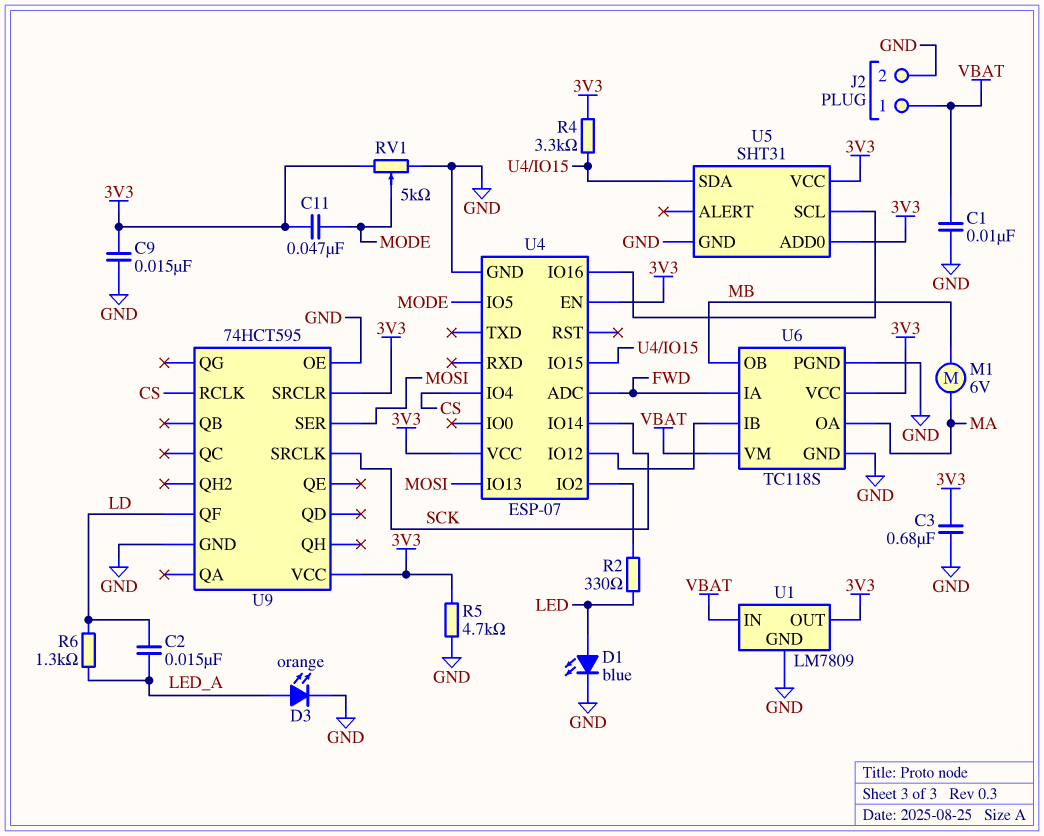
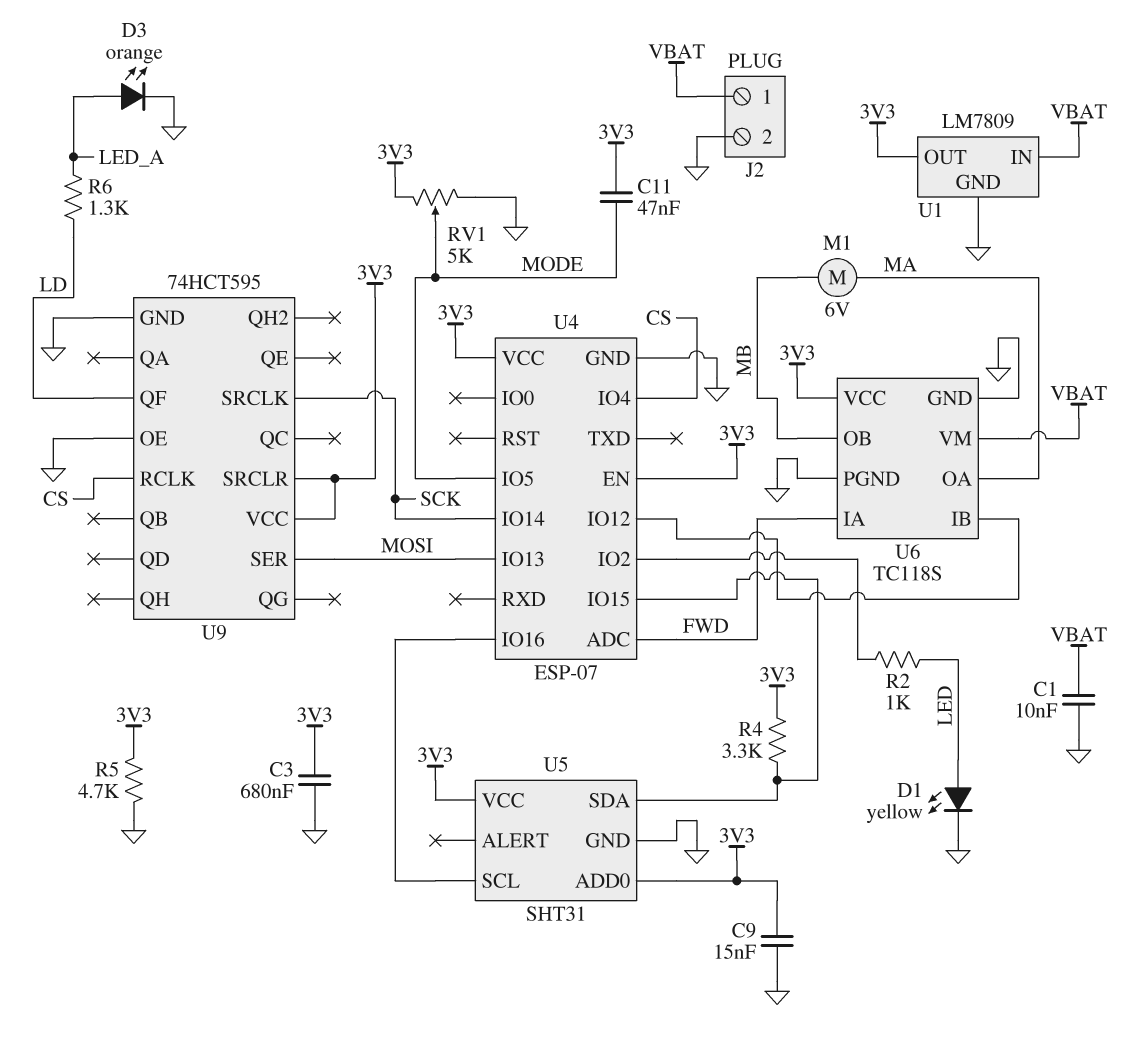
C2: 15nF (LD, LED_A) -> none
D1: LED blue (A LED, K GND) -> LED yellow (A LED, K GND)
R2: 330 (LED, U4/IO2) -> 1k (LED, U4/IO2)

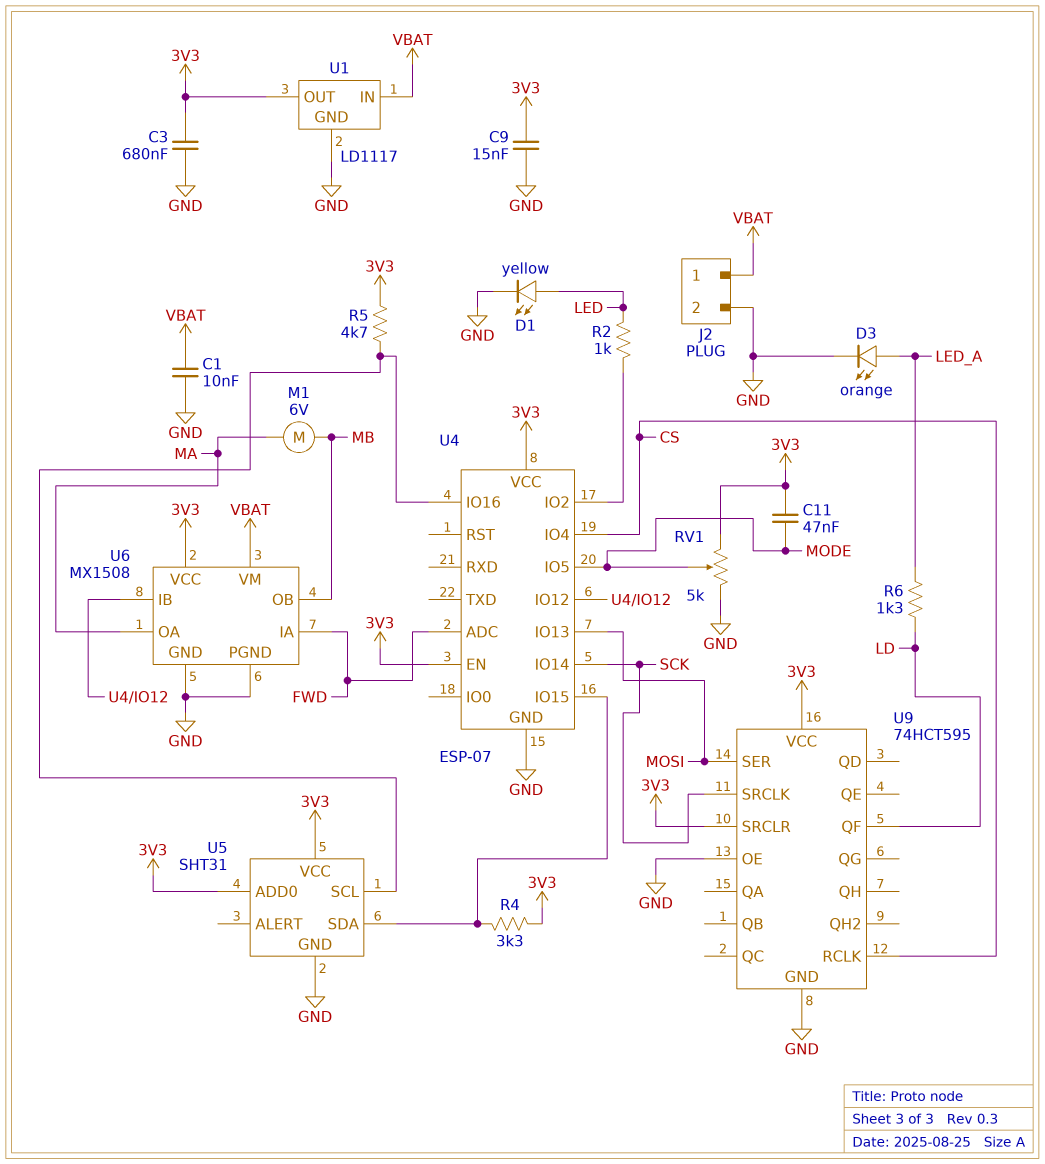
R5: 4.7k (3V3, GND) -> 4.7k (3V3, U4/IO16)
U1: LM7809 -> LD1117
U6: TC118S -> MX1508

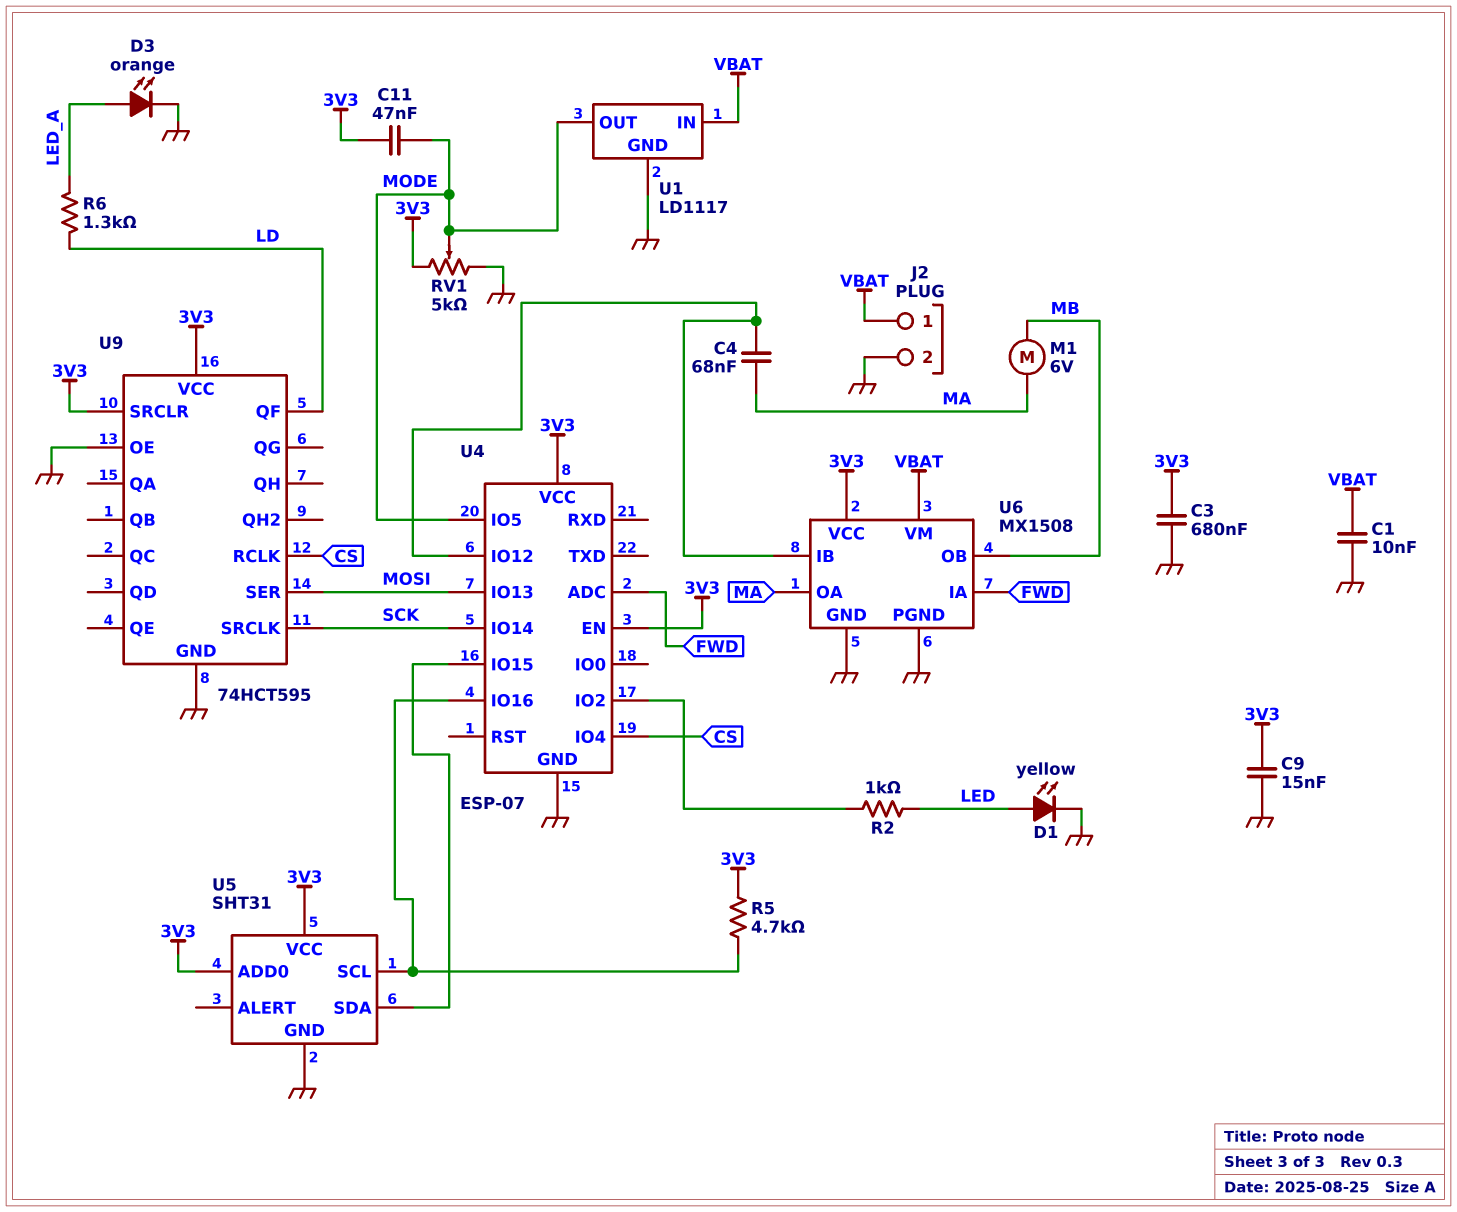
C4: none -> 68nF (MA, U4/IO12)
R4: 3.3k (3V3, U4/IO15) -> none
U1 pin OUT: 3V3 -> MODE

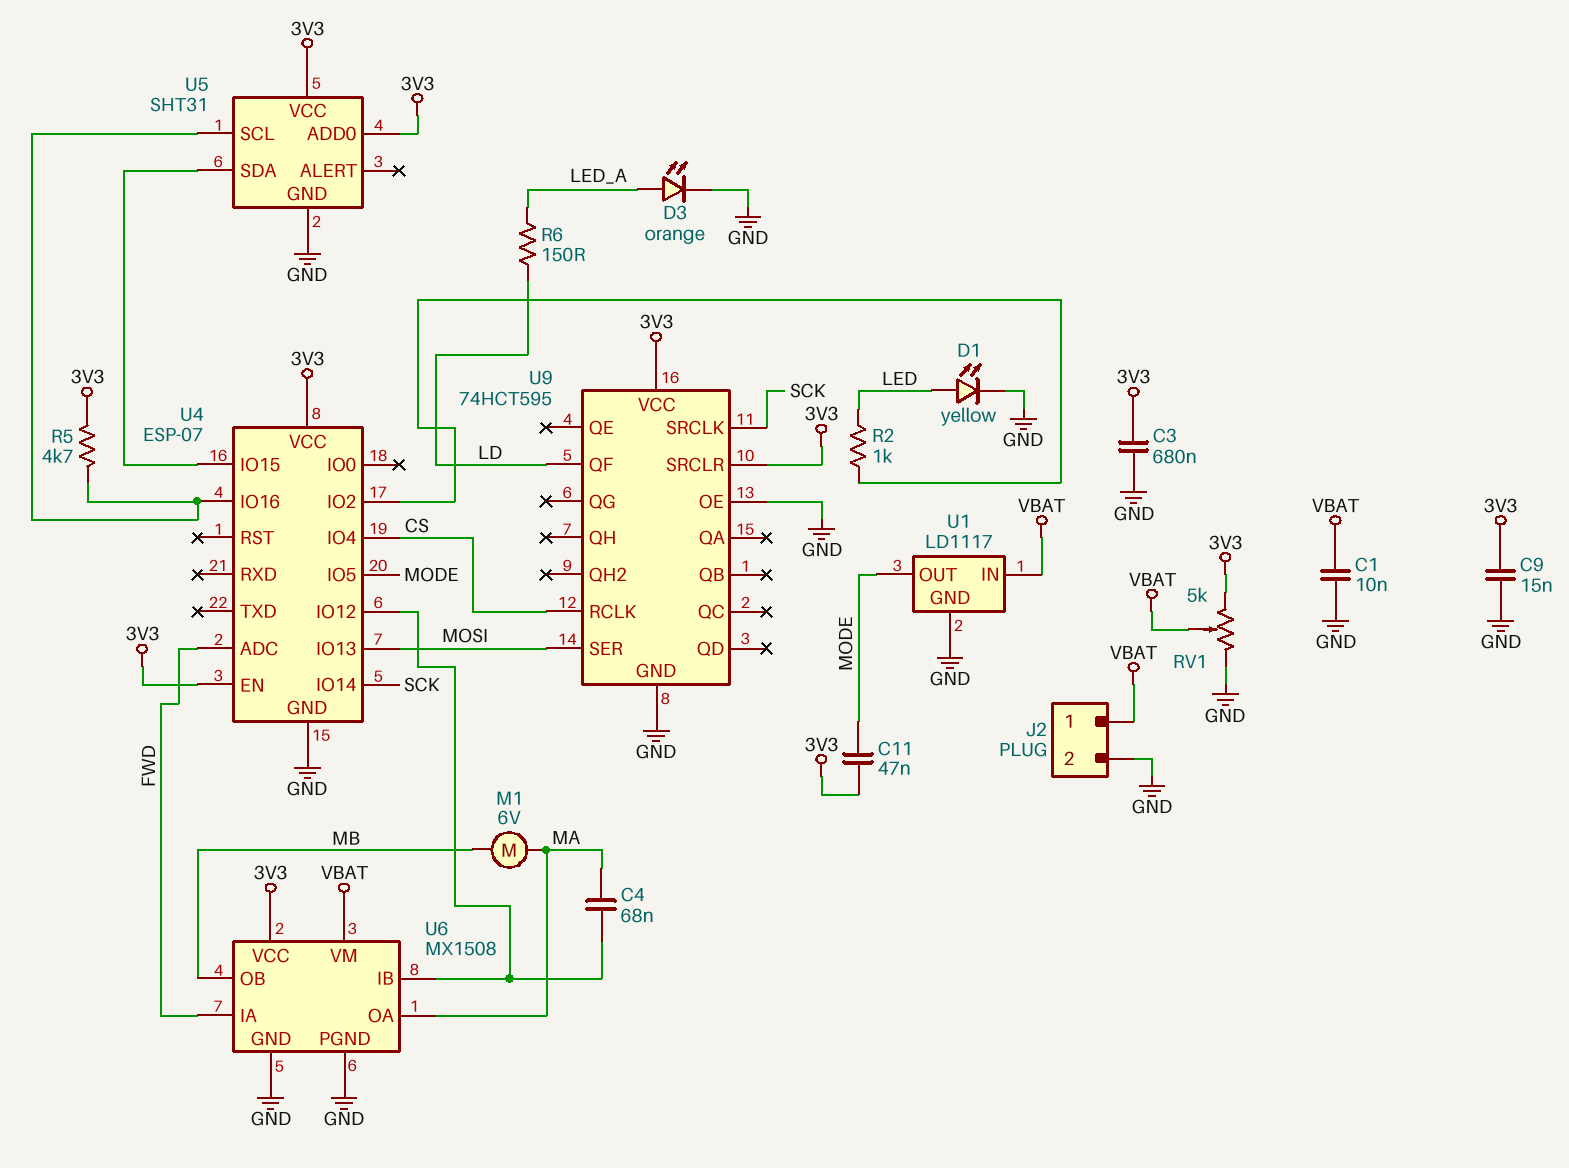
R6: 1.3k (LD, LED_A) -> 150 (LD, LED_A)
RV1: 5k (3V3, GND, wiper MODE) -> 5k (3V3, GND, wiper VBAT)

